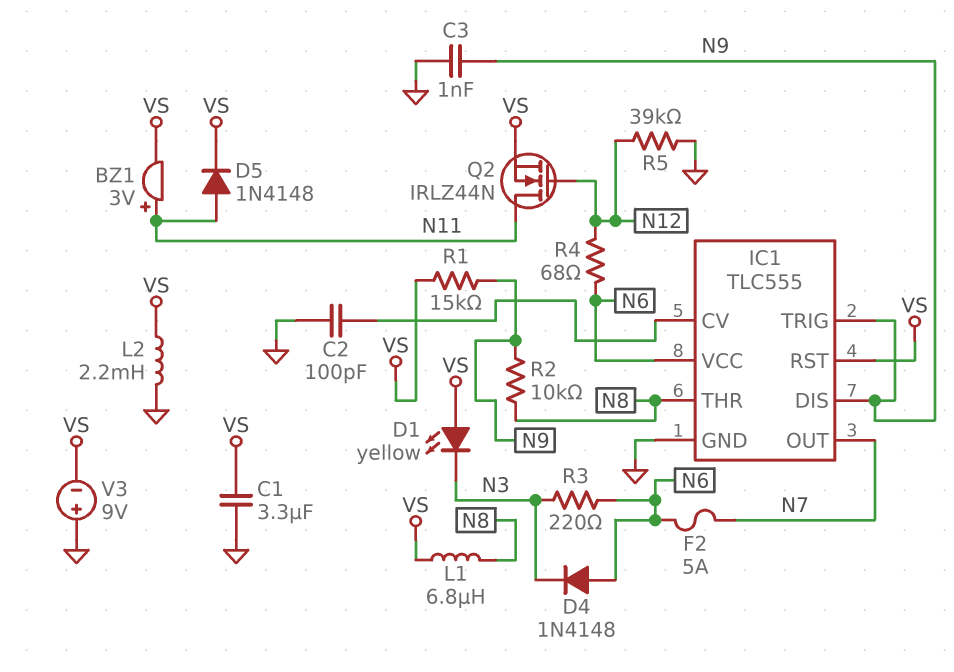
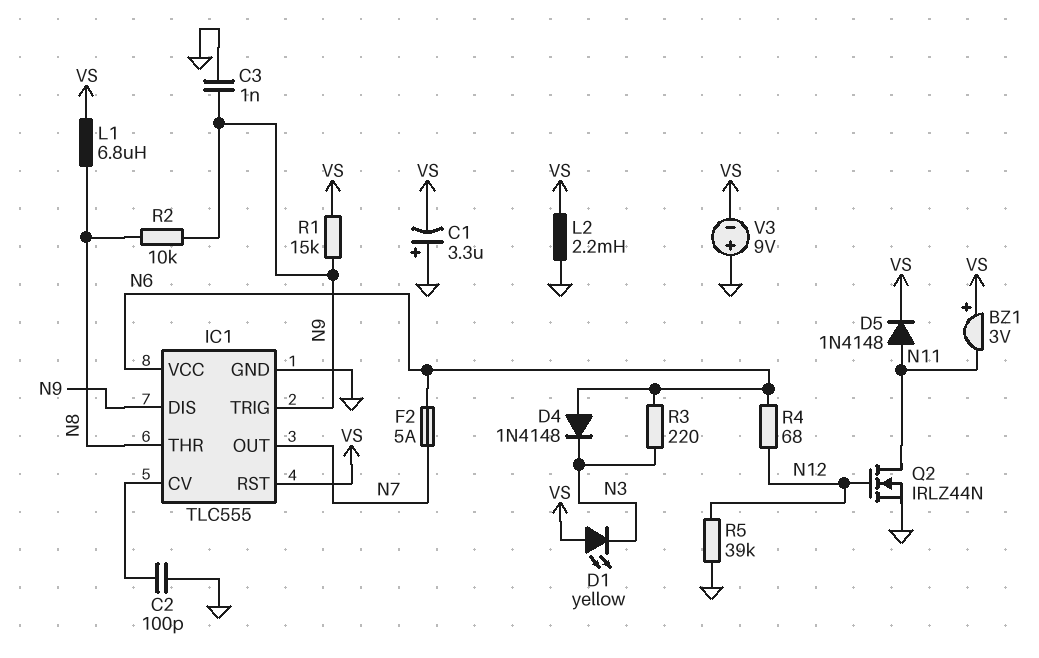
BZ1: buzzer 3V (plus N11, minus VS) -> buzzer 3V (plus VS, minus N11)
C1: 3.3uF (GND, VS) -> 3.3uF (plus GND, minus VS)
Q2: NMOS IRLZ44N (G N12, D N11, S VS) -> NMOS IRLZ44N (G N12, D N11, S GND)

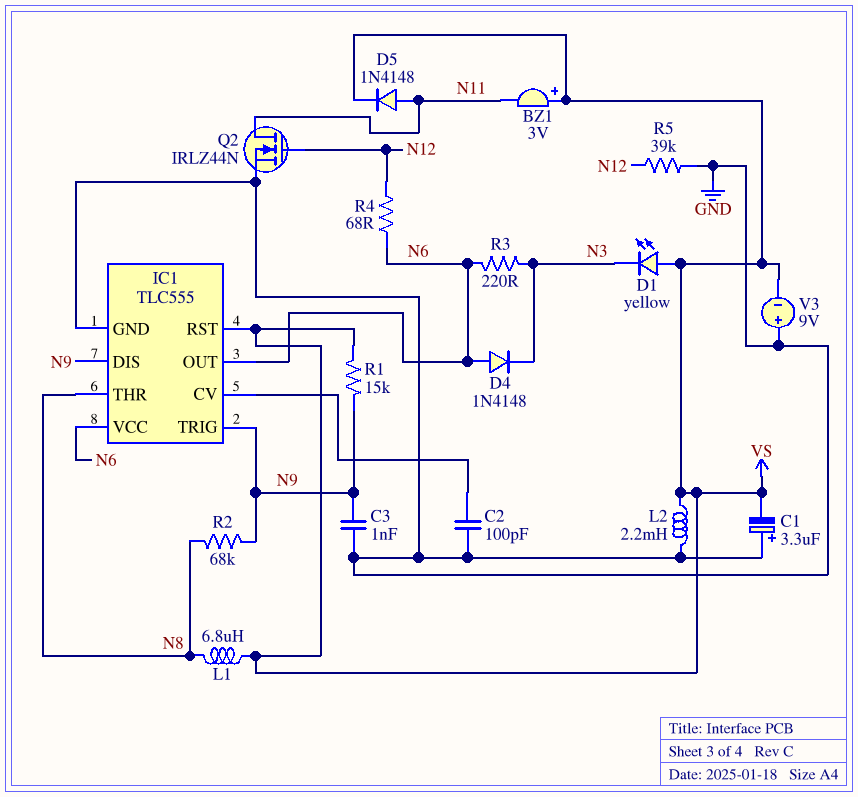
F2: 5A (N6, N7) -> none
IC1 pin OUT: N7 -> N6
R2: 10k (N8, N9) -> 68k (N8, N9)

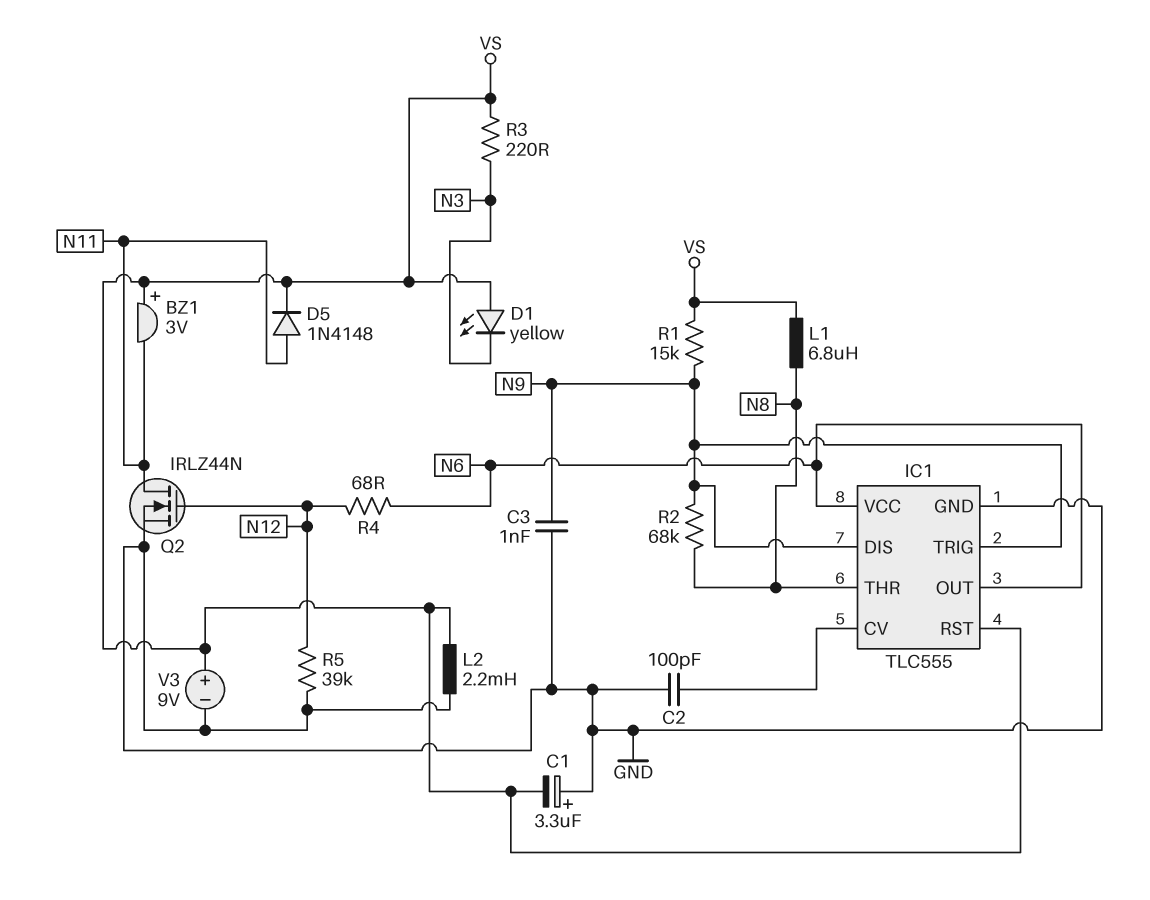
D4: diode 1N4148 (A N6, K N3) -> none
R3: 220 (N3, N6) -> 220 (N3, VS)
V3: 9V (plus GND, minus VS) -> 9V (plus VS, minus GND)

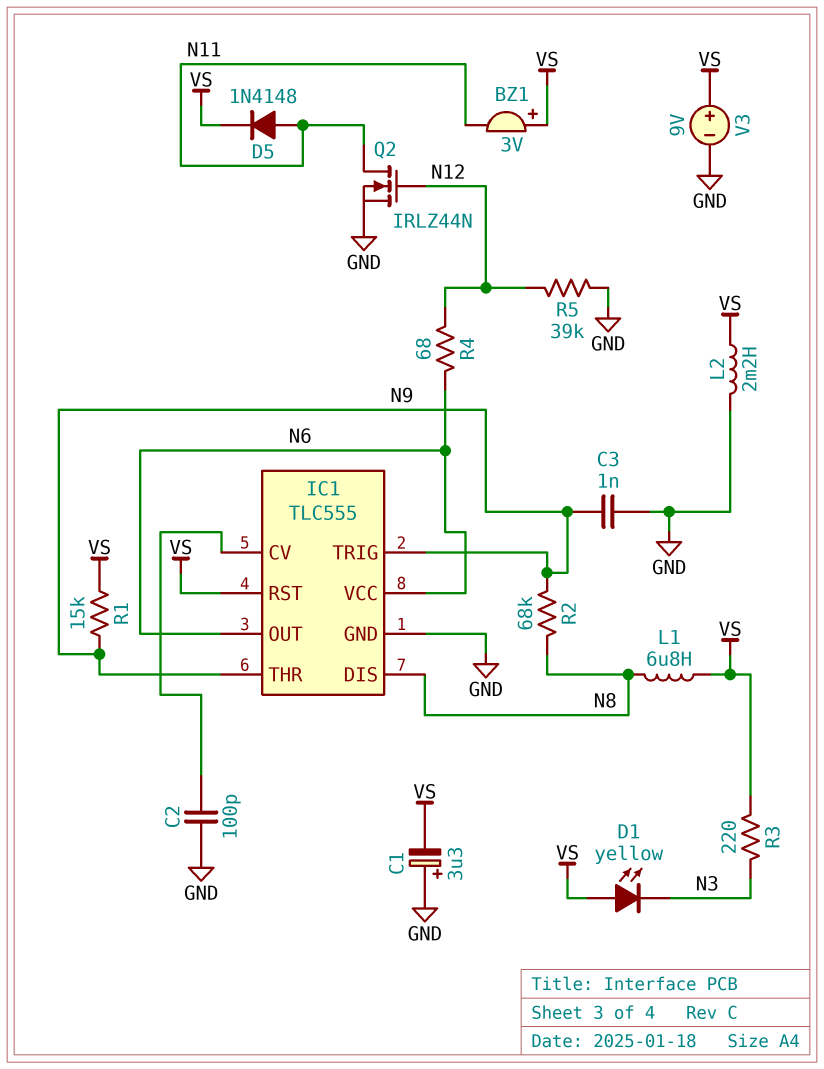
IC1 pin DIS: N9 -> N8
IC1 pin THR: N8 -> N9

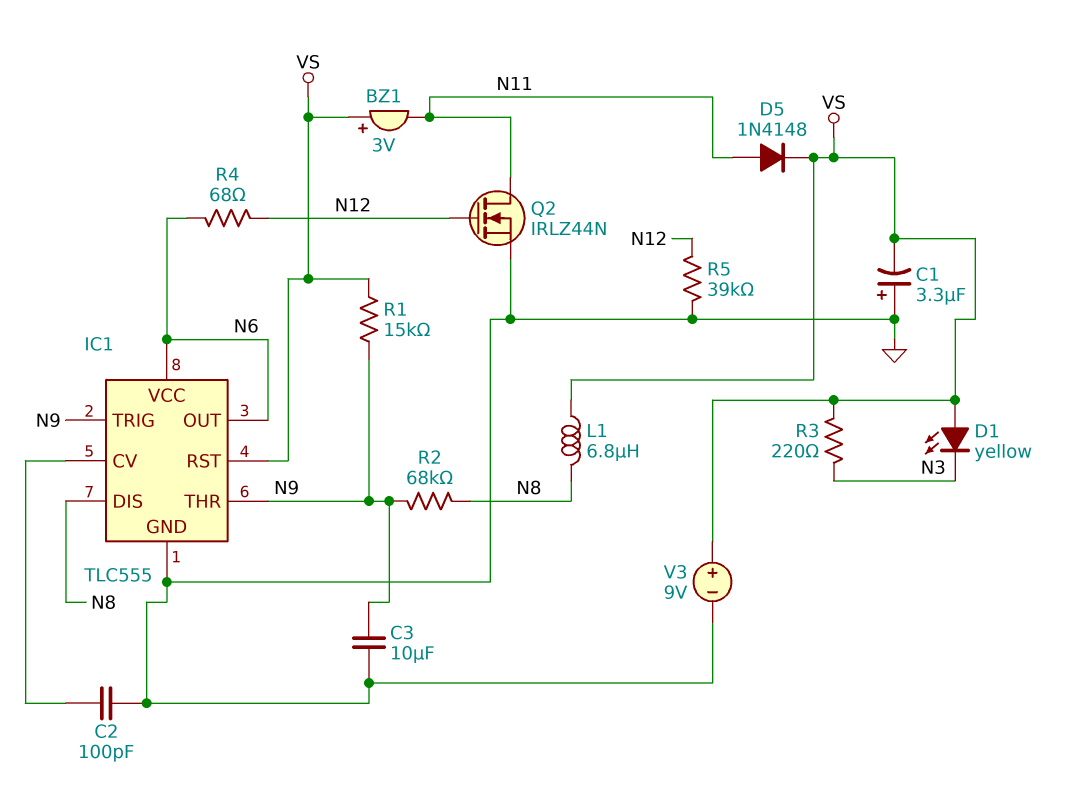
C3: 1nF (GND, N9) -> 10uF (GND, N9)
L2: 2.2mH (GND, VS) -> none

